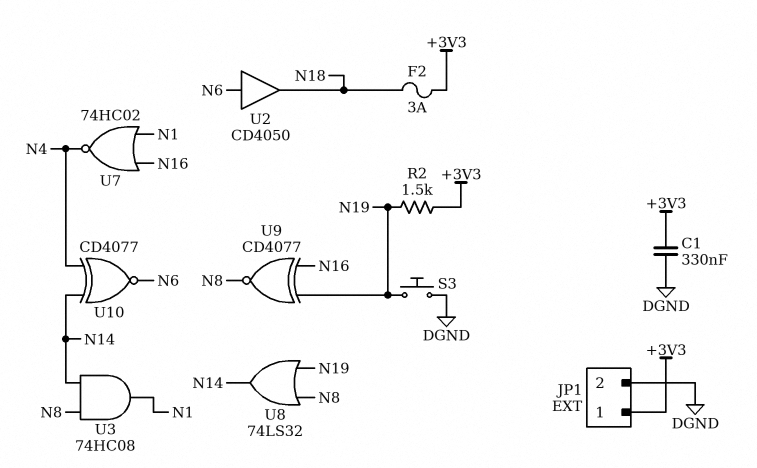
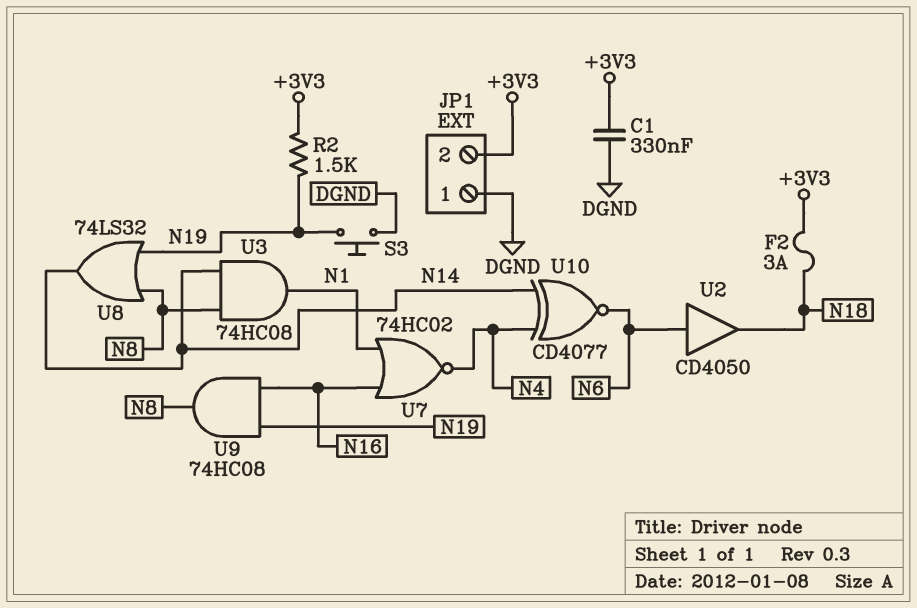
JP1 pin 1: +3V3 -> DGND
JP1 pin 2: DGND -> +3V3
U9: XNOR CD4077 (in N16, in N19, out N8) -> AND 74HC08 (in N16, in N19, out N8)

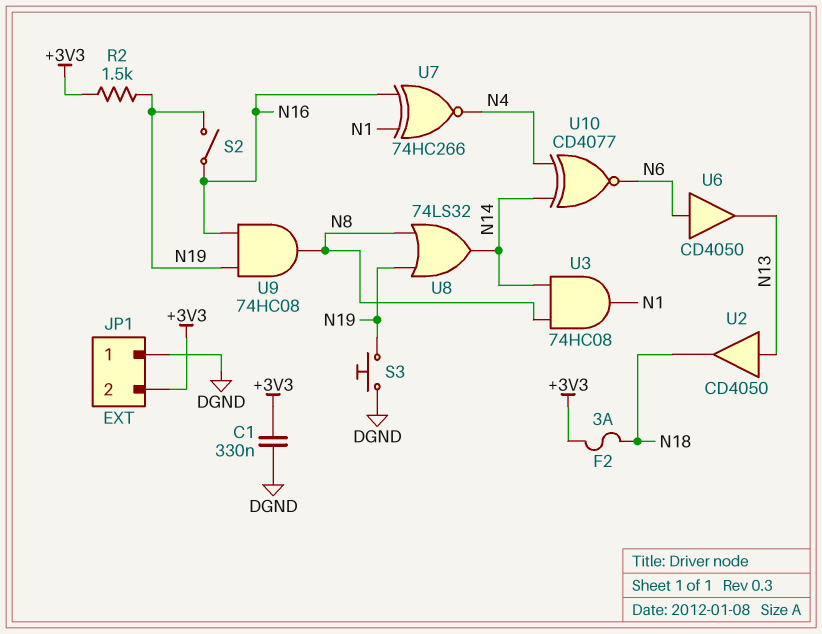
S2: none -> switch (N16, N19)
U2: buffer CD4050 (in N6, out N18) -> buffer CD4050 (in N13, out N18)
U6: none -> buffer CD4050 (in N6, out N13)
U7: NOR 74HC02 (in N1, in N16, out N4) -> XNOR 74HC266 (in N1, in N16, out N4)

